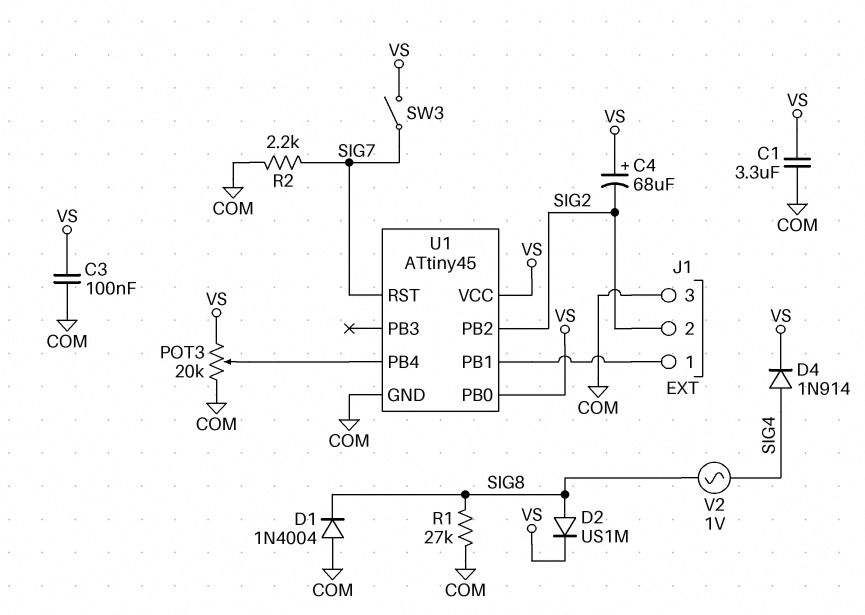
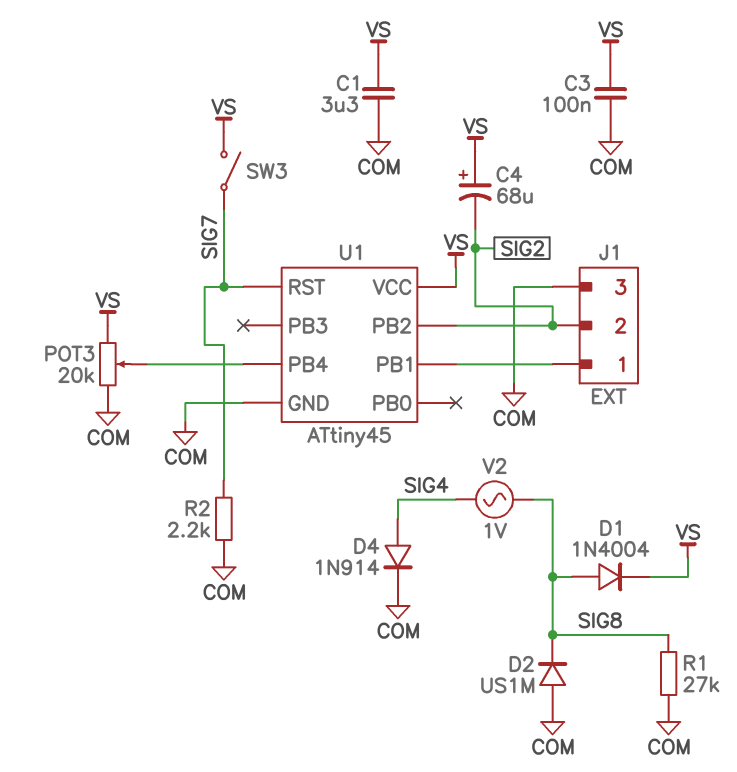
D1: diode 1N4004 (A COM, K SIG8) -> diode 1N4004 (A SIG8, K VS)
D2: diode US1M (A SIG8, K VS) -> diode US1M (A COM, K SIG8)
D4: diode 1N914 (A SIG4, K VS) -> diode 1N914 (A SIG4, K COM)
U1 pin PB0: VS -> none

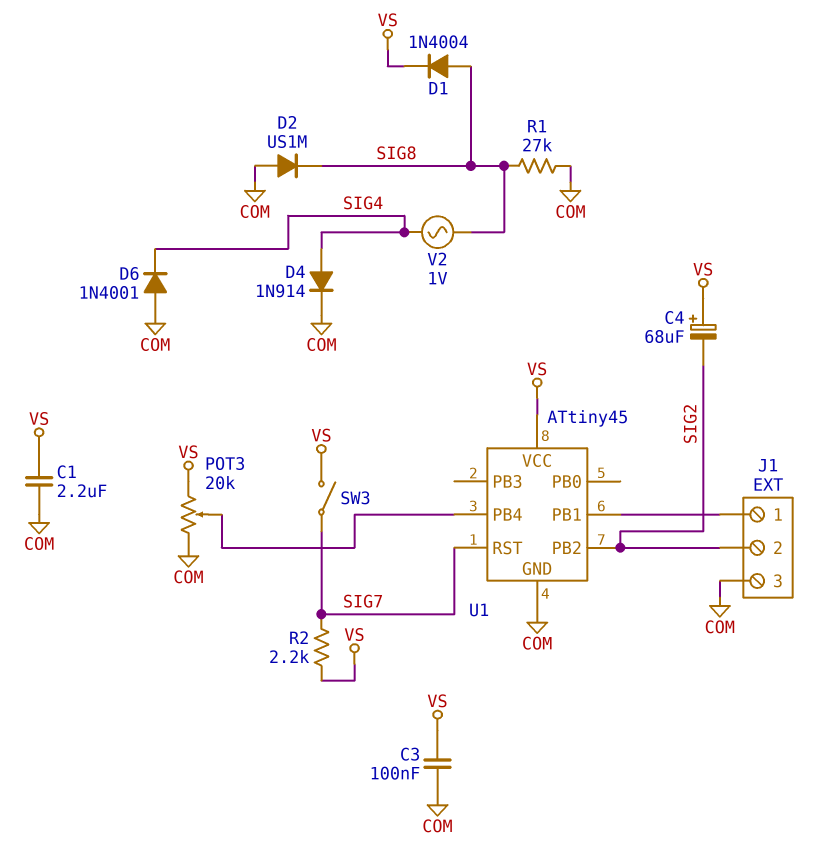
C1: 3.3uF (COM, VS) -> 2.2uF (COM, VS)
D6: none -> diode 1N4001 (A COM, K SIG4)
R2: 2.2k (COM, SIG7) -> 2.2k (SIG7, VS)

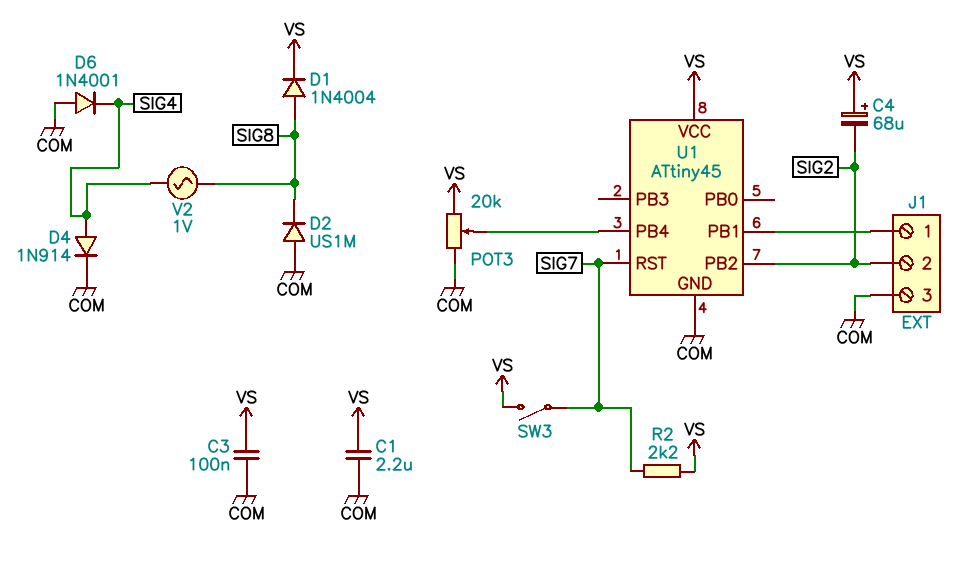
R1: 27k (COM, SIG8) -> none

